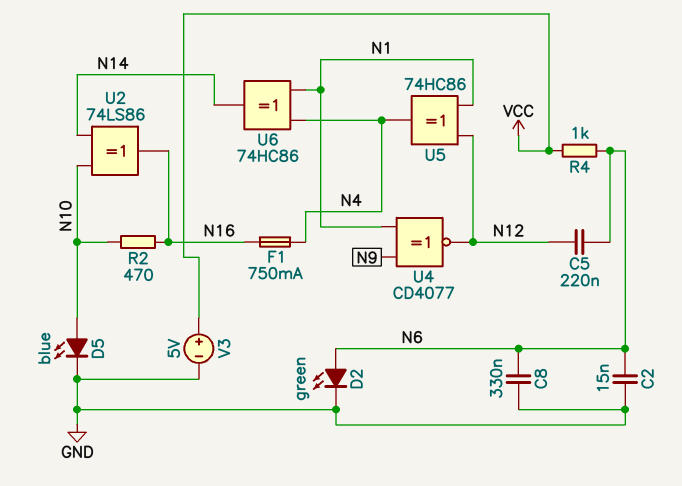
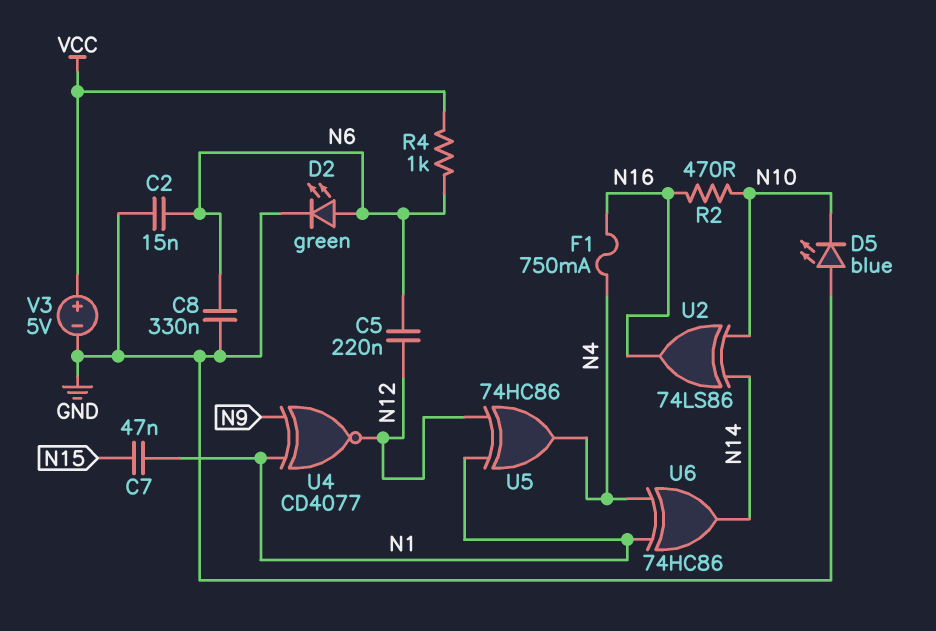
C7: none -> 47nF (N1, N15)
D5: LED blue (A N10, K GND) -> LED blue (A GND, K N10)

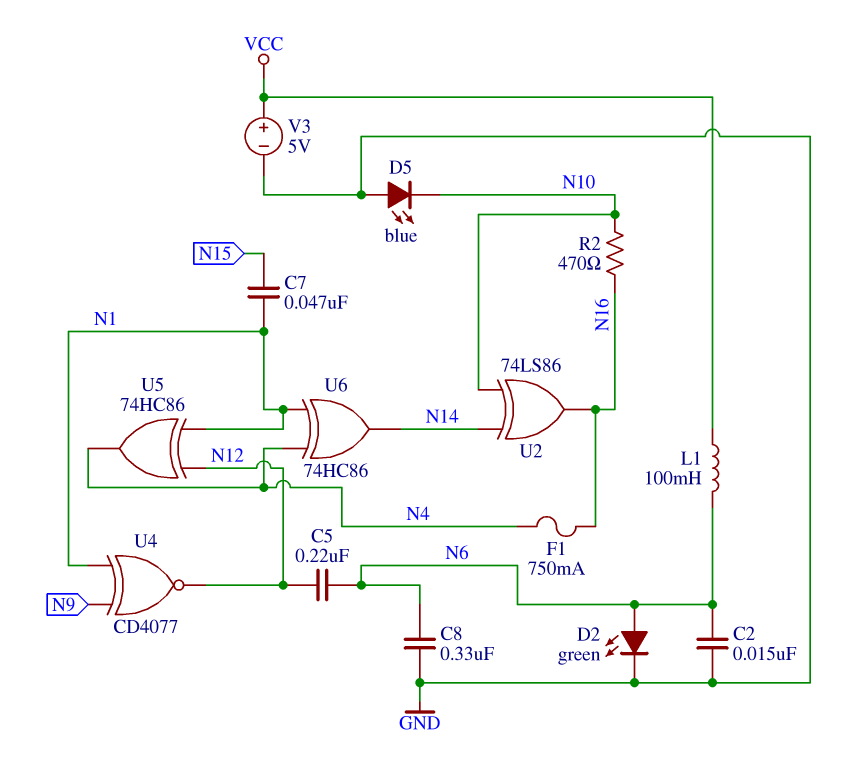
L1: none -> 100mH (N6, VCC)
R4: 1k (N6, VCC) -> none

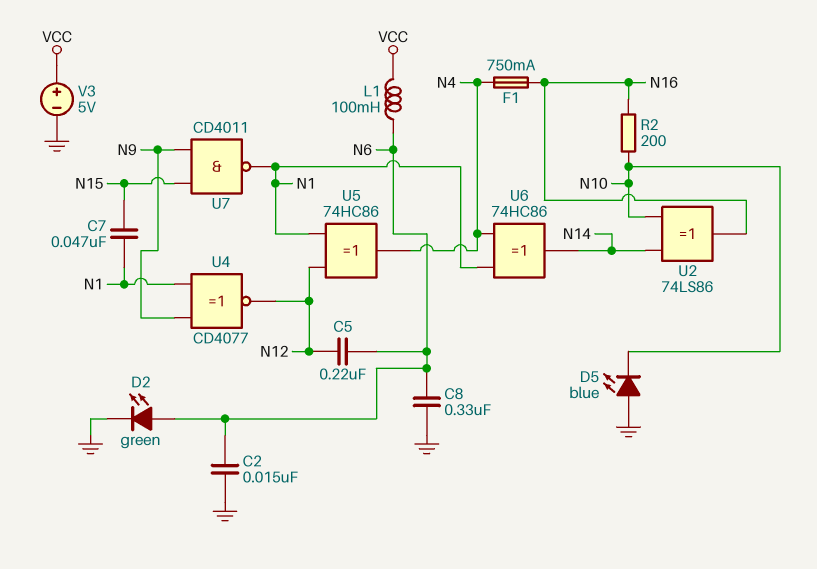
R2: 470 (N10, N16) -> 200 (N10, N16)
U7: none -> NAND CD4011 (in N9, in N15, out N1)

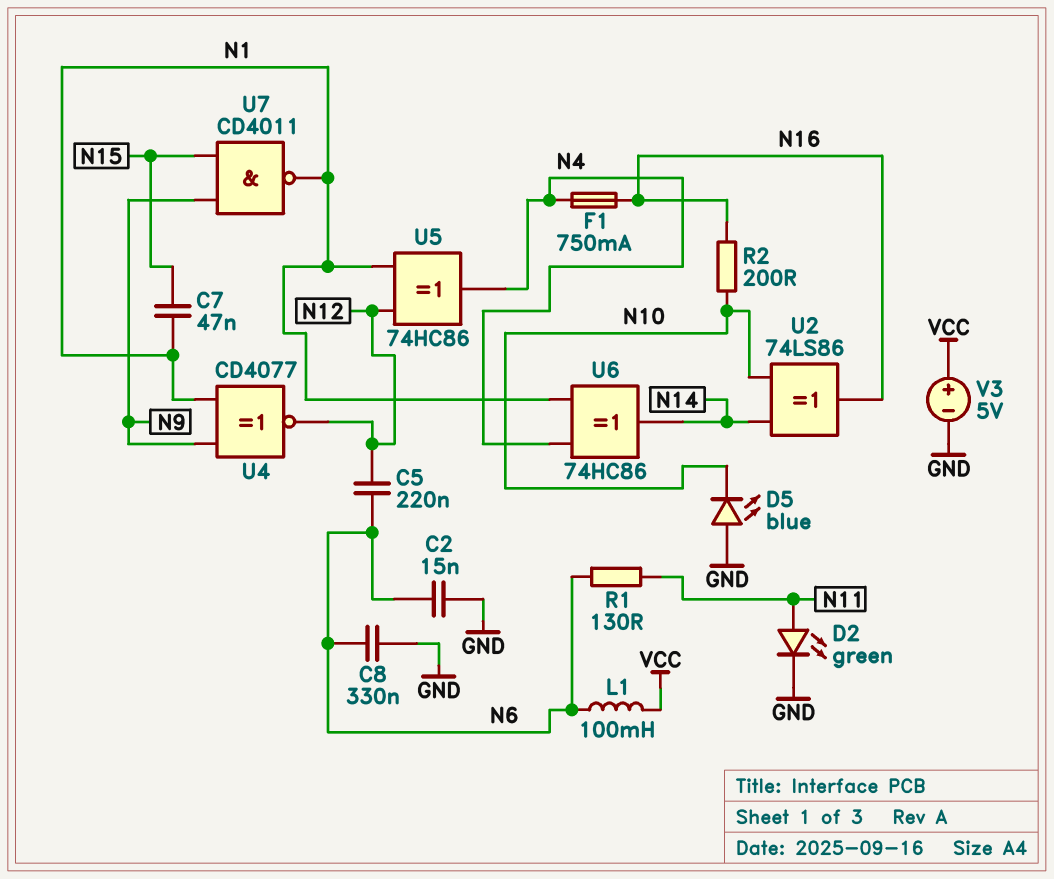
D2: LED green (A N6, K GND) -> LED green (A N11, K GND)
R1: none -> 130 (N6, N11)

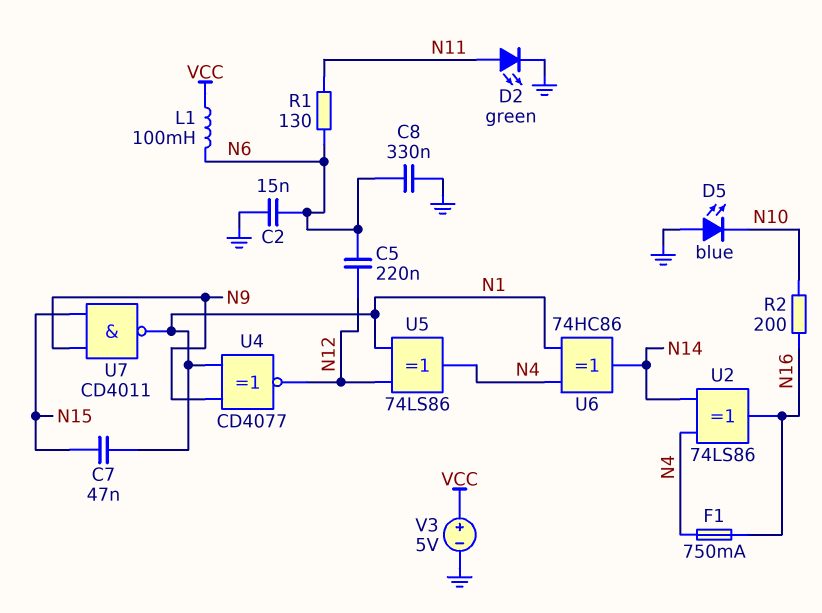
U2: XOR 74LS86 (in N10, in N14, out N16) -> XOR 74LS86 (in N4, in N14, out N16)
U5: XOR 74HC86 (in N1, in N12, out N4) -> XOR 74LS86 (in N1, in N12, out N4)

